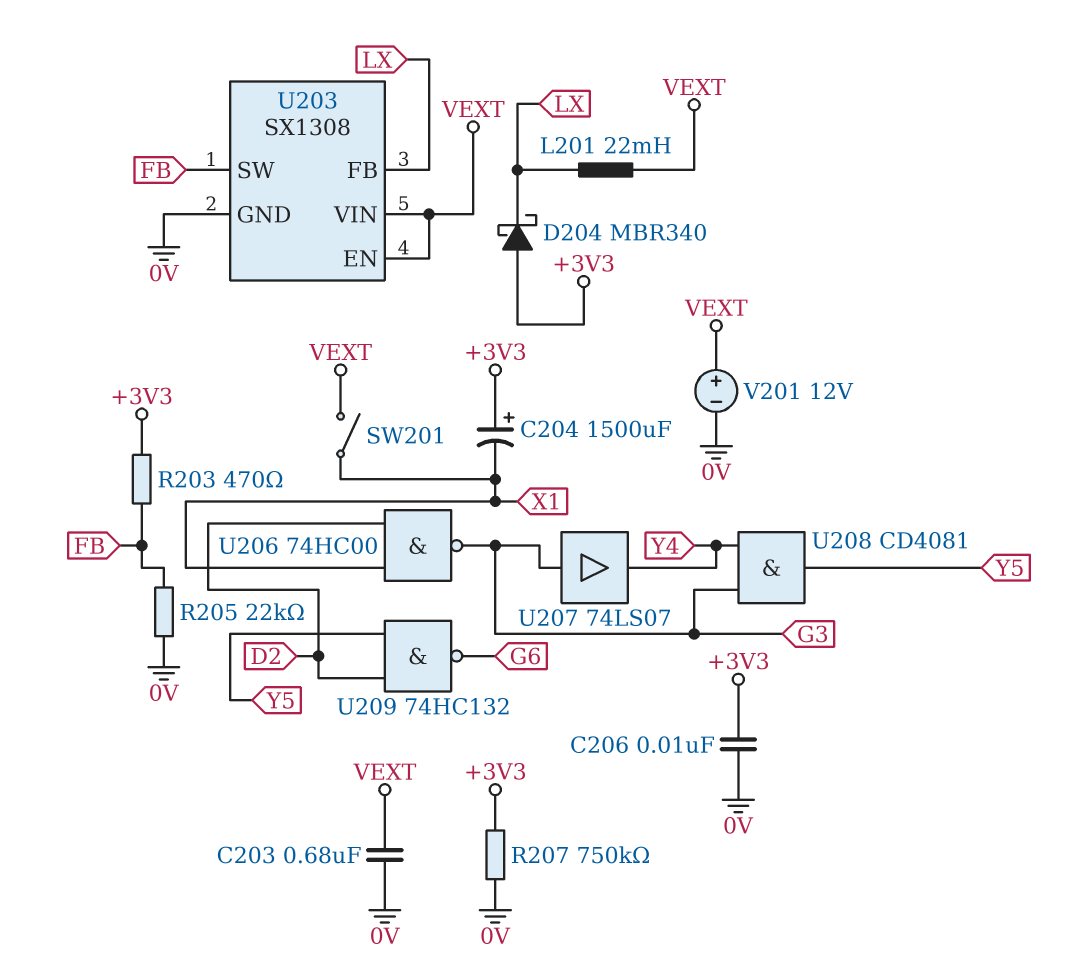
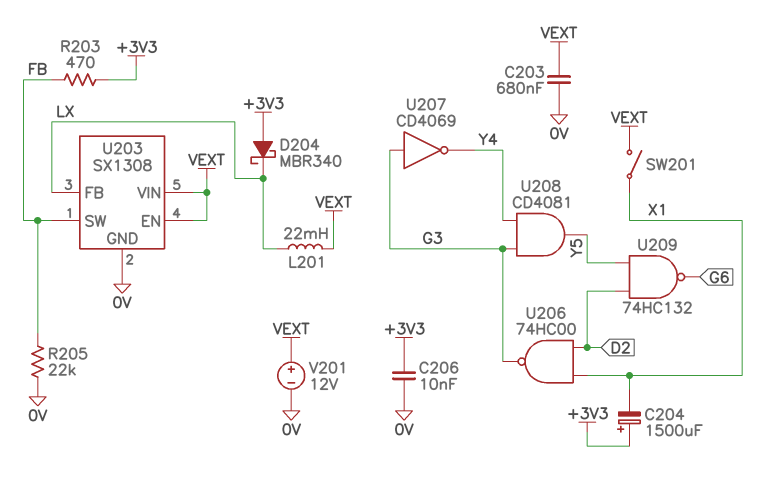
R207: 750k (+3V3, 0V) -> none
U207: buffer 74LS07 (in G3, out Y4) -> NOT CD4069 (in G3, out Y4)

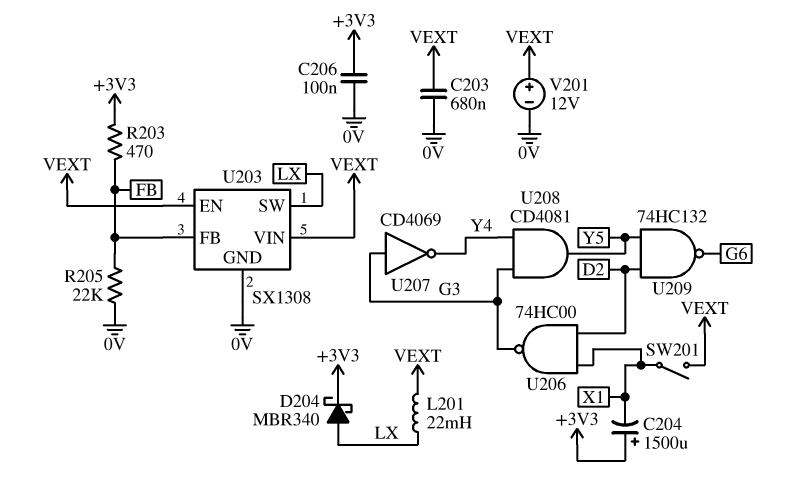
C206: 10nF (+3V3, 0V) -> 100nF (+3V3, 0V)
D204: schottky MBR340 (A +3V3, K LX) -> schottky MBR340 (A LX, K +3V3)
U203 pin FB: LX -> FB
U203 pin SW: FB -> LX

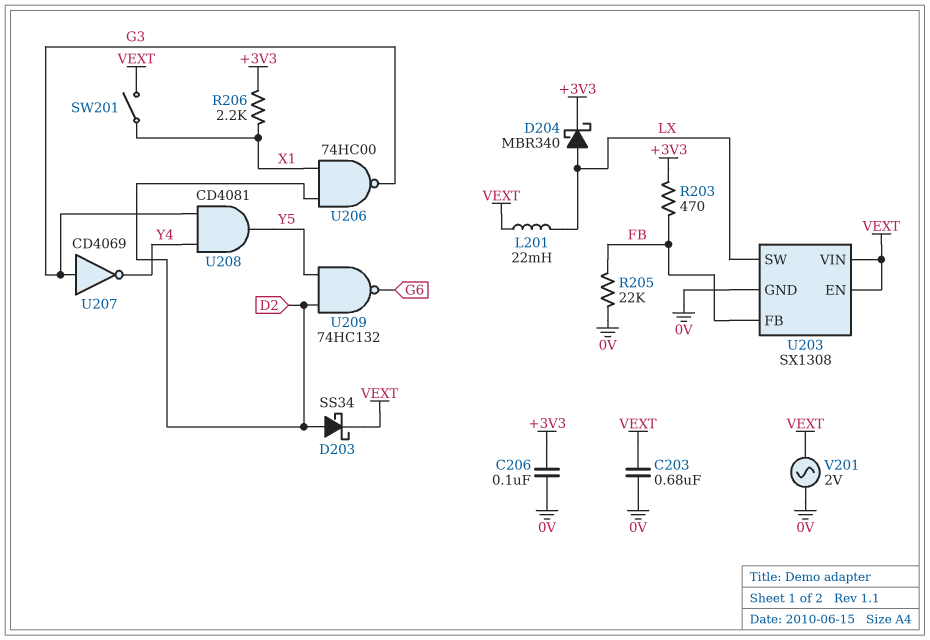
C204: 1500uF (plus +3V3, minus X1) -> none
D203: none -> schottky SS34 (A D2, K VEXT)
R206: none -> 2.2k (+3V3, X1)
V201: 12V (plus VEXT, minus 0V) -> AC 2V (0V, VEXT)

